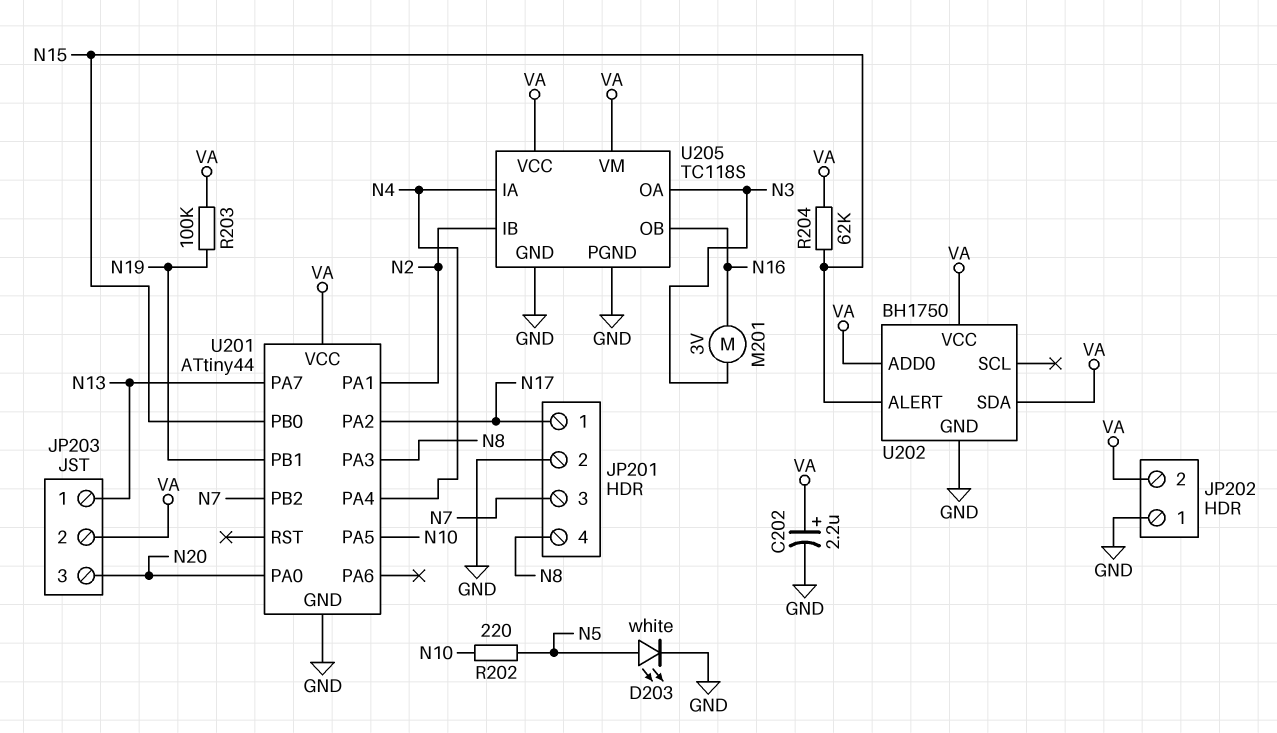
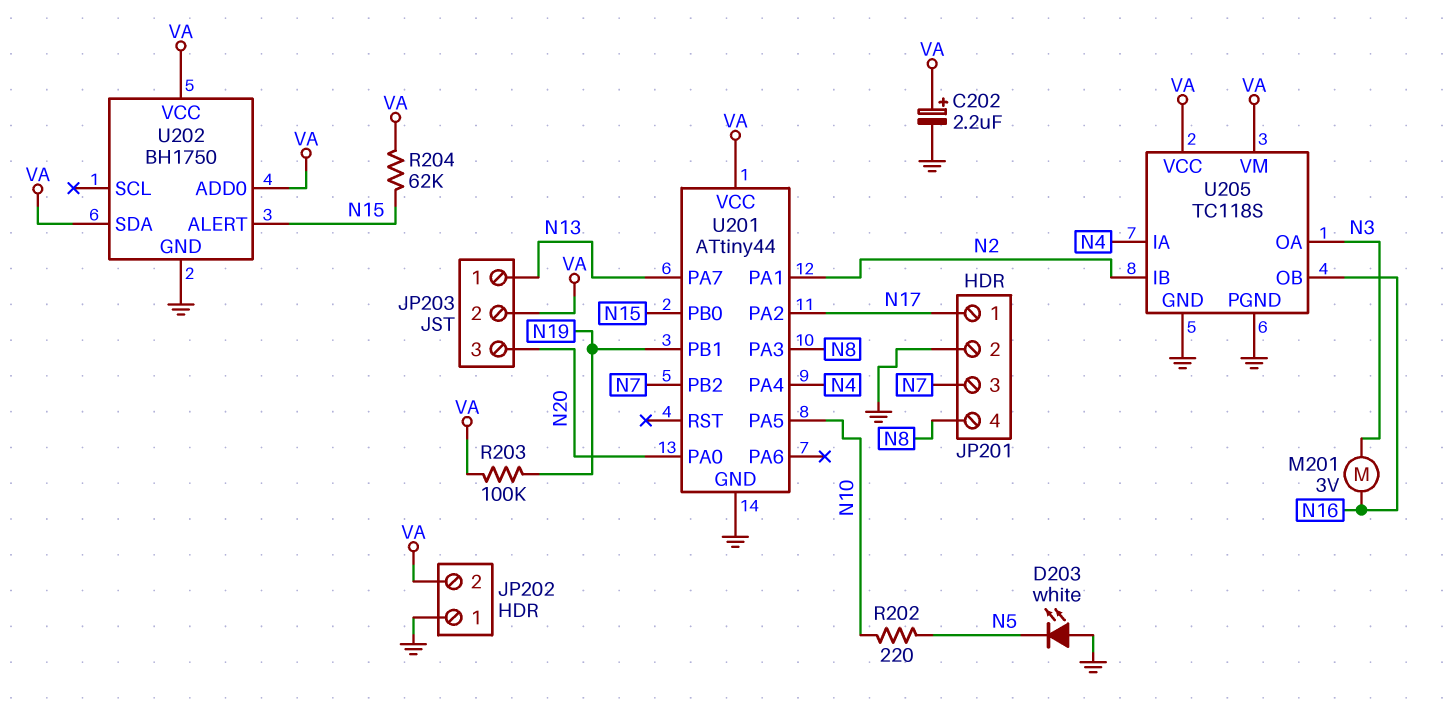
D203: LED white (A N5, K GND) -> LED white (A GND, K N5)

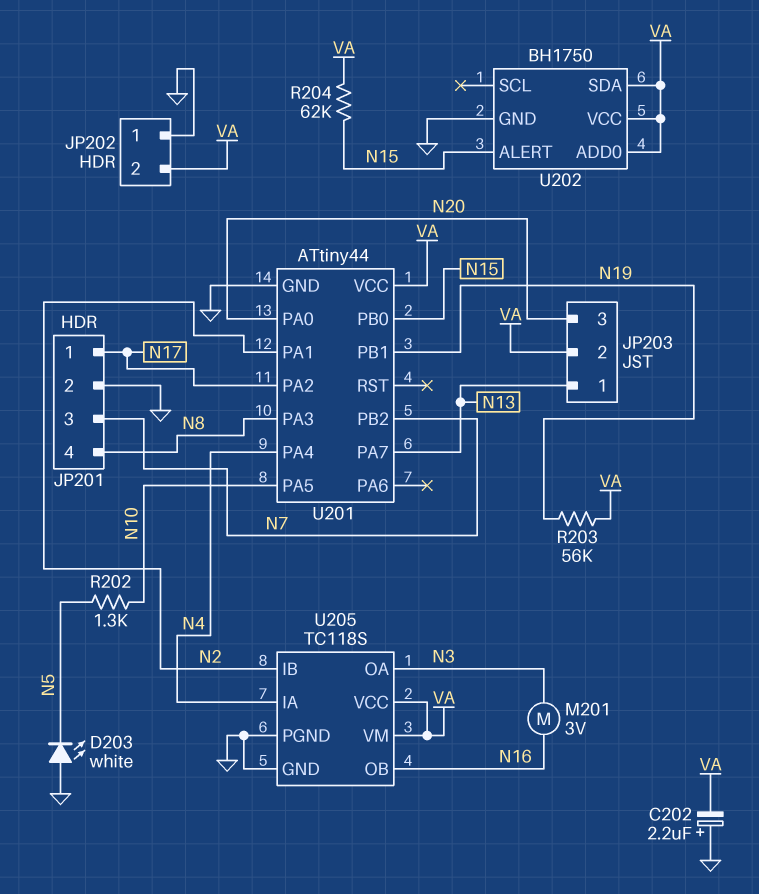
C202: 2.2uF (plus VA, minus GND) -> 2.2uF (plus GND, minus VA)
R202: 220 (N5, N10) -> 1.3k (N5, N10)
R203: 100k (N19, VA) -> 56k (N19, VA)

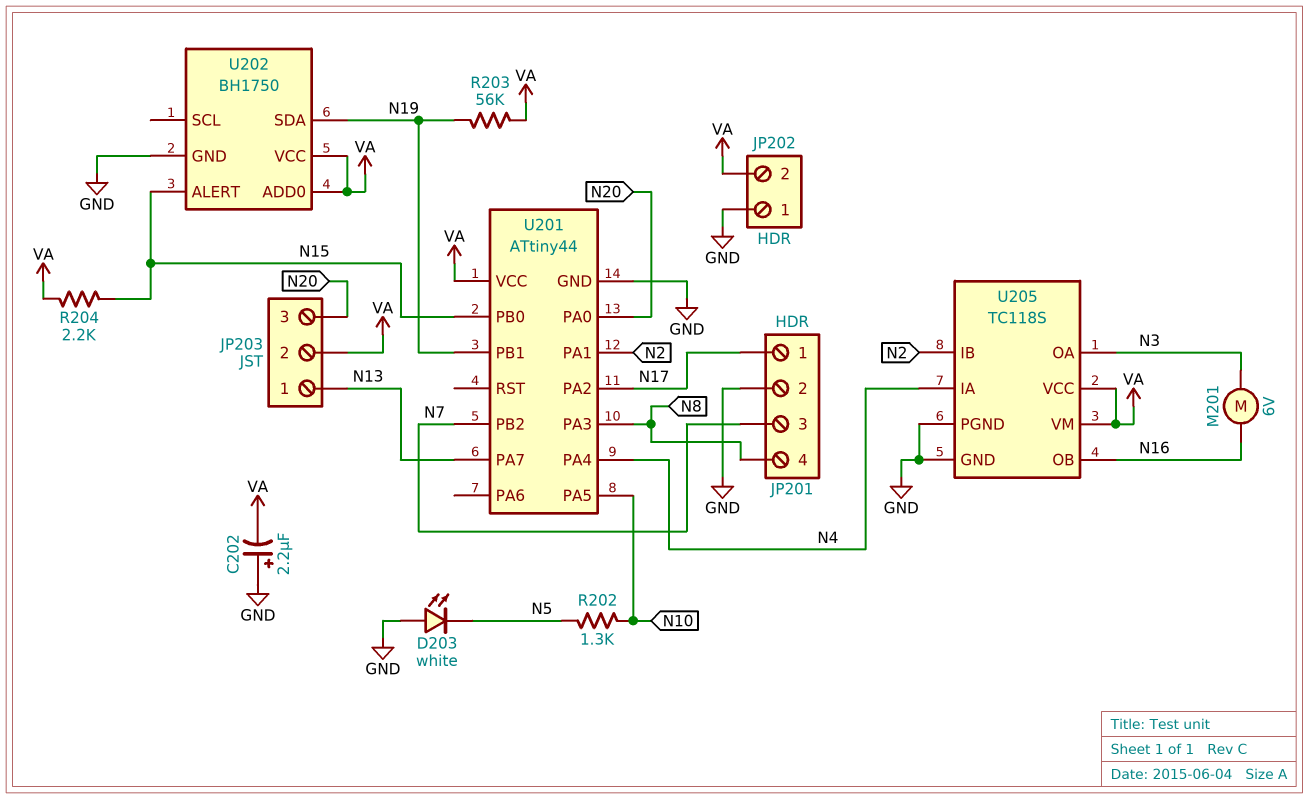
M201: motor 3V (N3, N16) -> motor 6V (N3, N16)
R204: 62k (N15, VA) -> 2.2k (N15, VA)
U202 pin SDA: VA -> N19

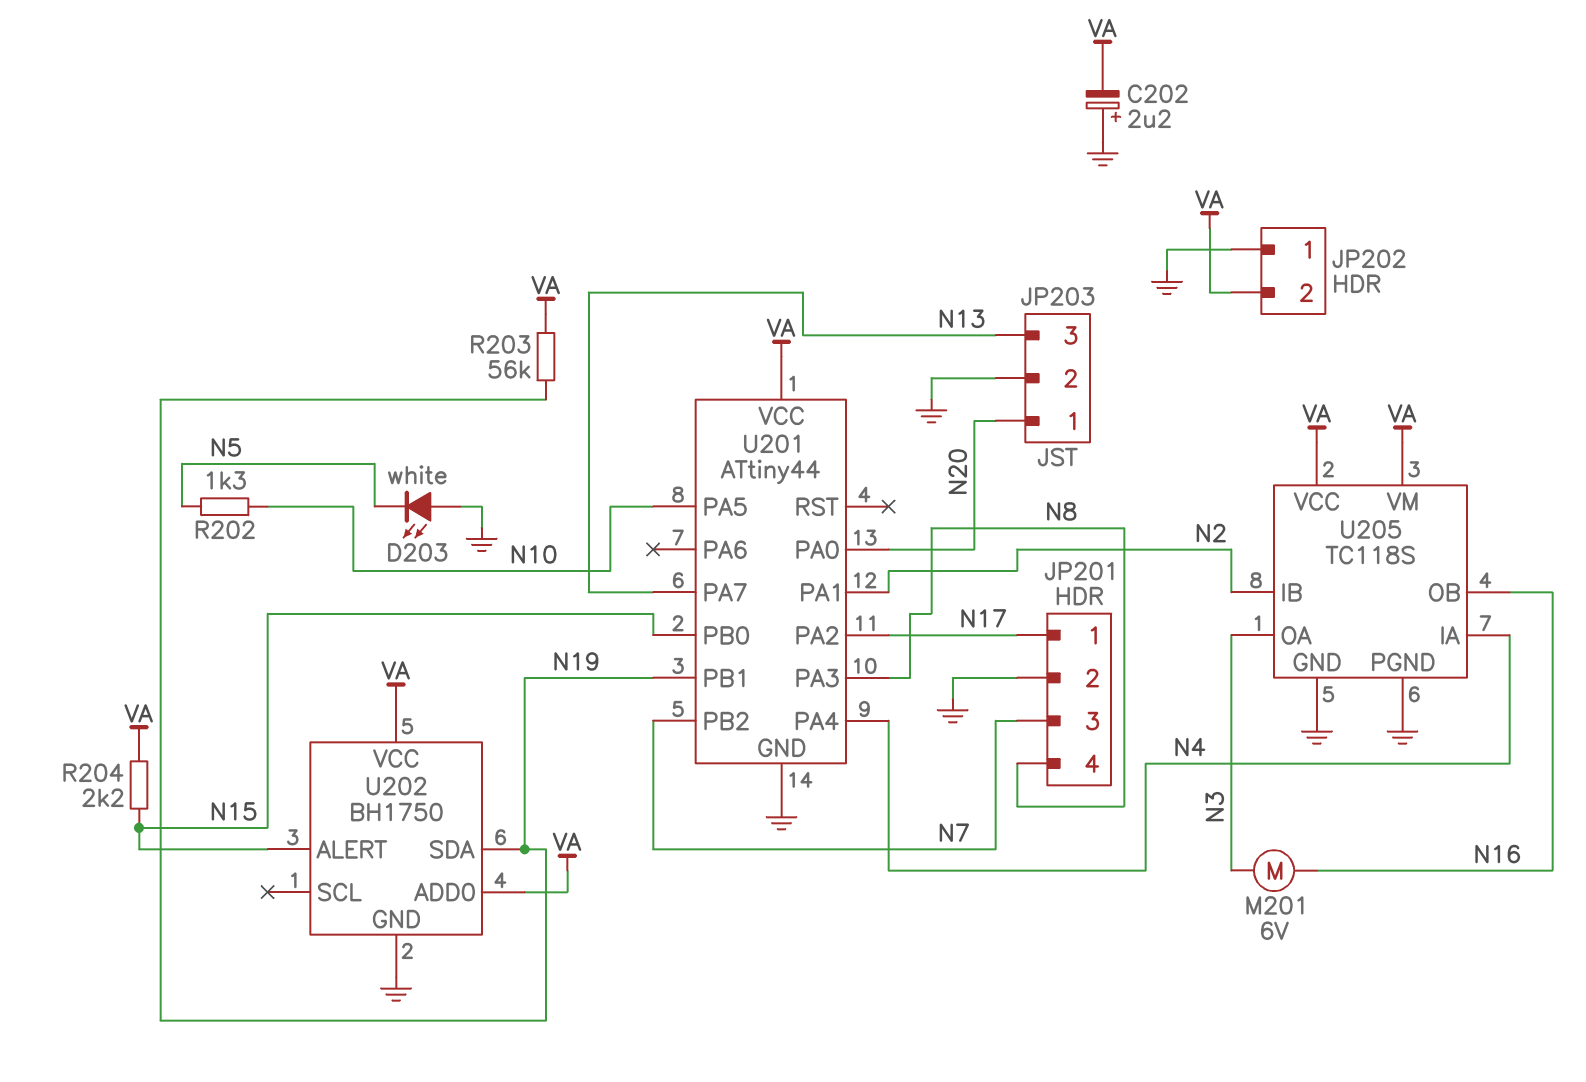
JP203 pin 1: N13 -> N20
JP203 pin 2: VA -> GND
JP203 pin 3: N20 -> N13

